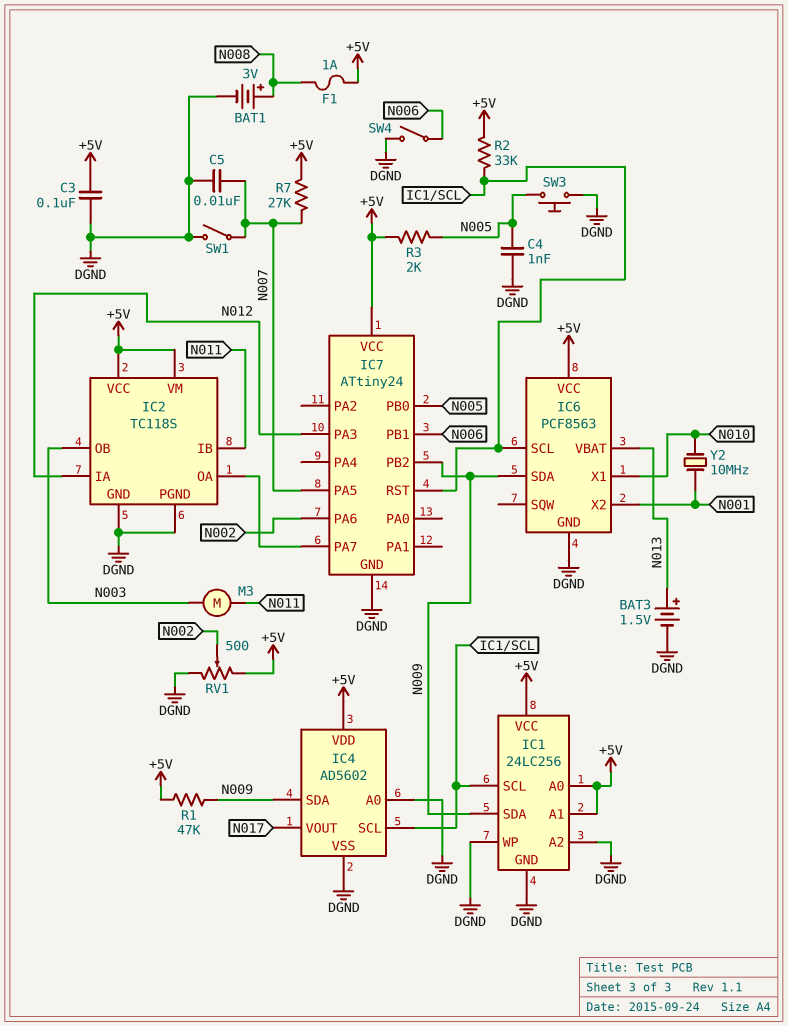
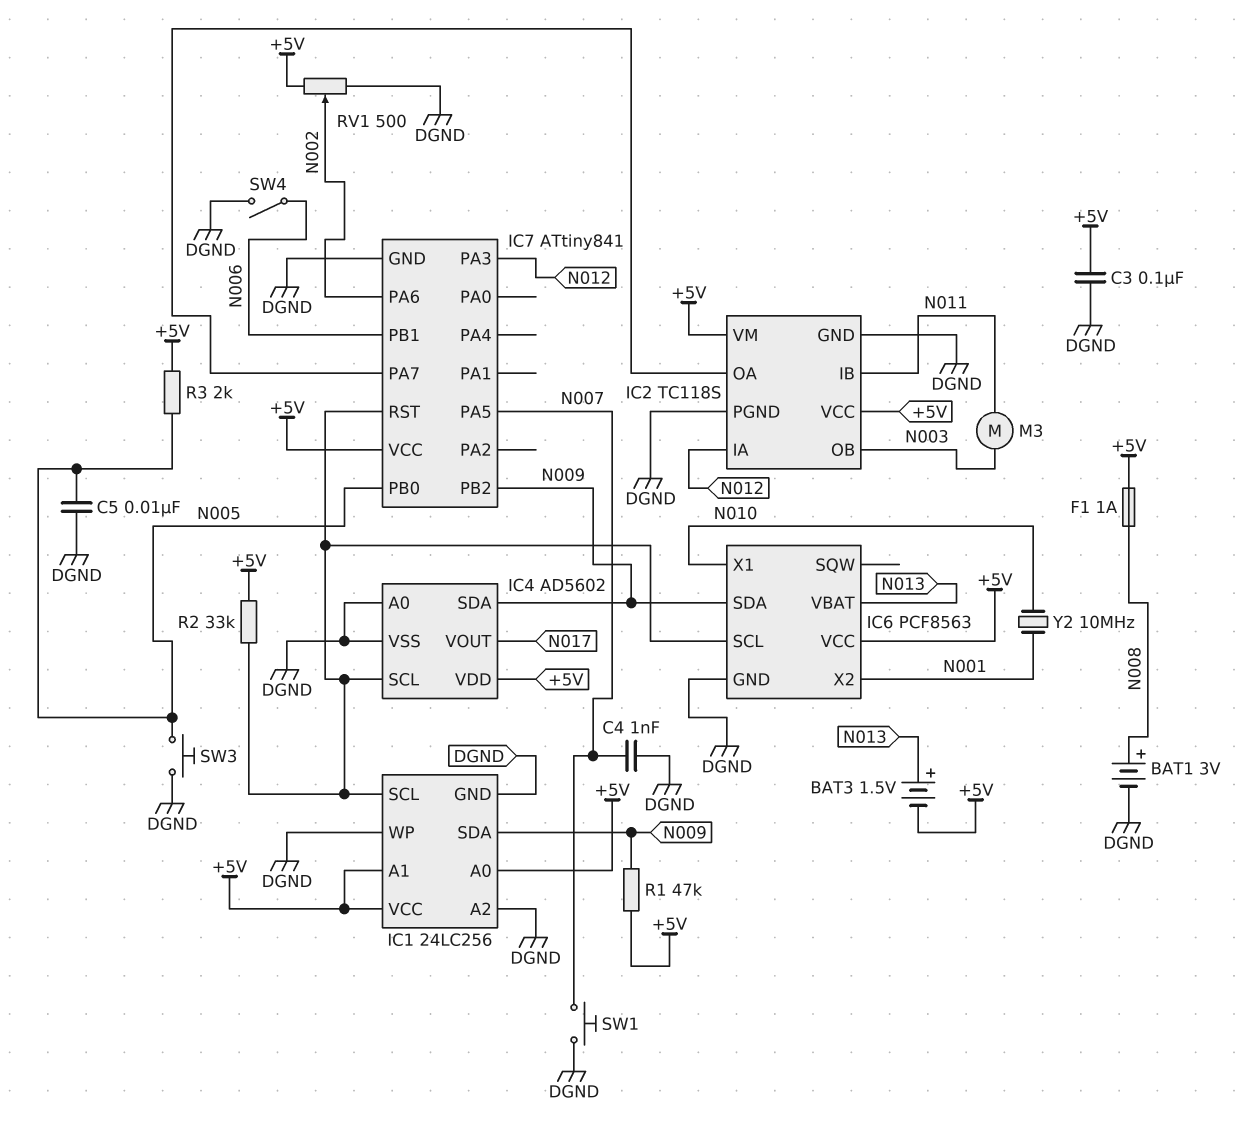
BAT3: 1.5V (plus N013, minus DGND) -> 1.5V (plus N013, minus +5V)
C4: 1nF (DGND, N005) -> 1nF (DGND, N007)
C5: 10nF (DGND, N007) -> 10nF (DGND, N005)
IC7: ATtiny24 -> ATtiny841
R7: 27k (+5V, N007) -> none
SW1: switch (DGND, N007) -> button (DGND, N007)

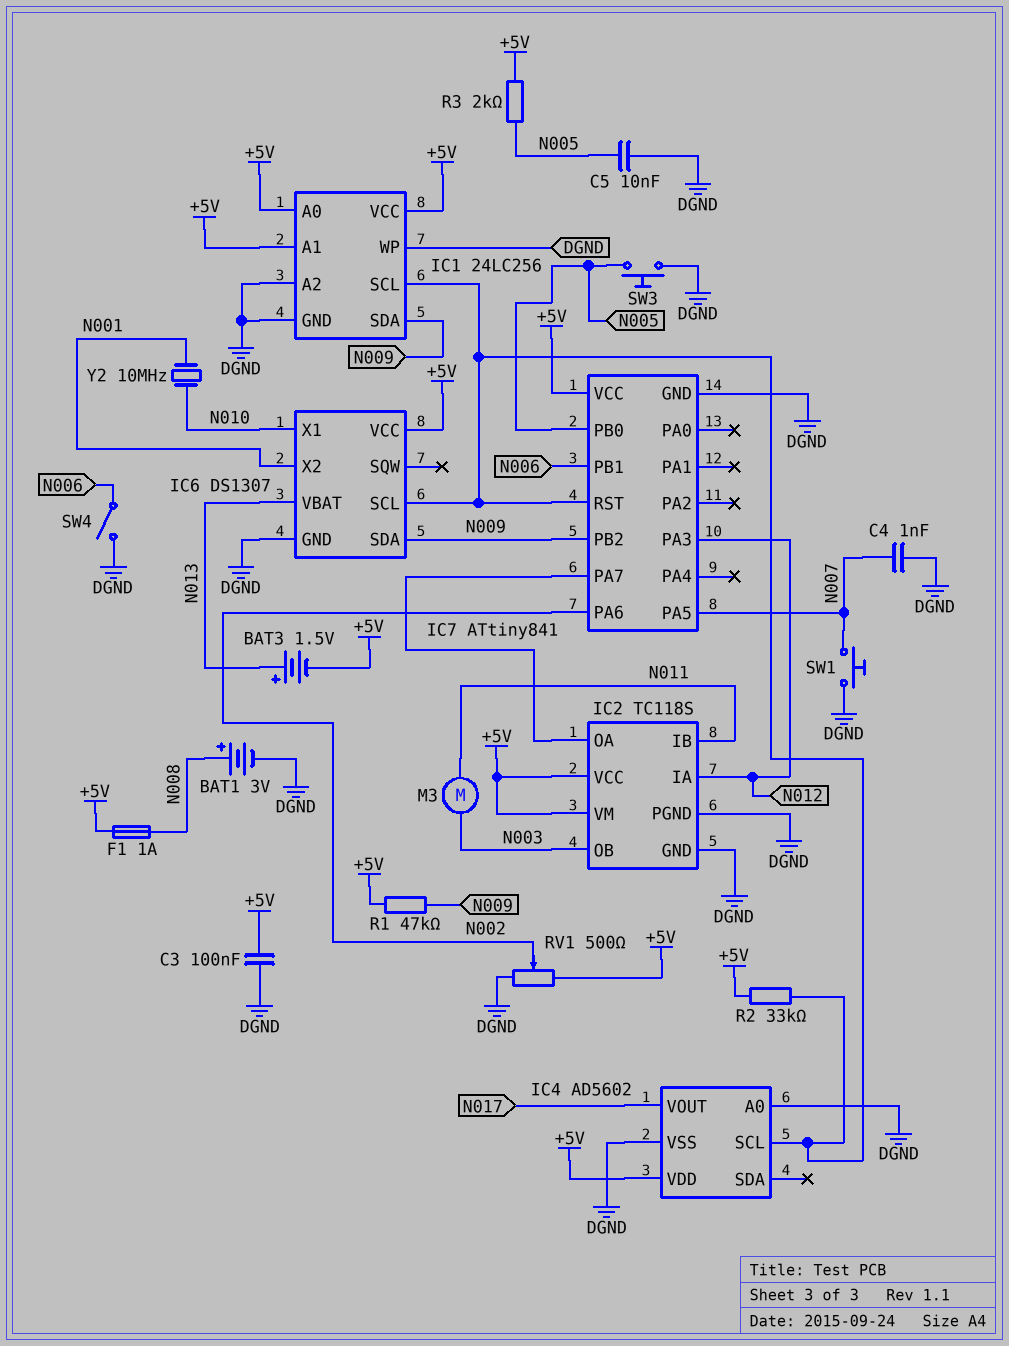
IC4 pin SDA: N009 -> none
IC6: PCF8563 -> DS1307

